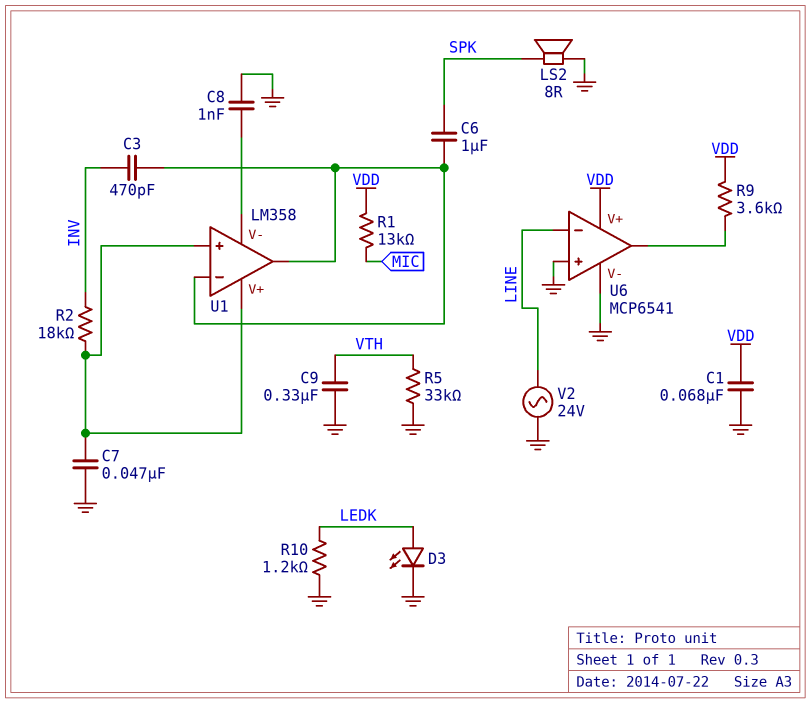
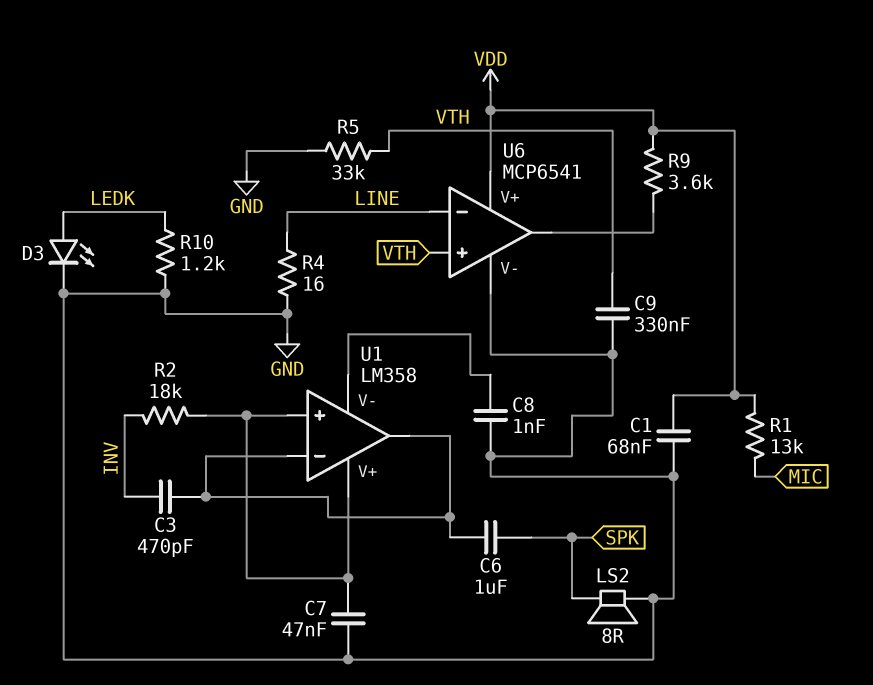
R4: none -> 16 (GND, LINE)
U6 pin in+: GND -> VTH
V2: AC 24V (GND, LINE) -> none

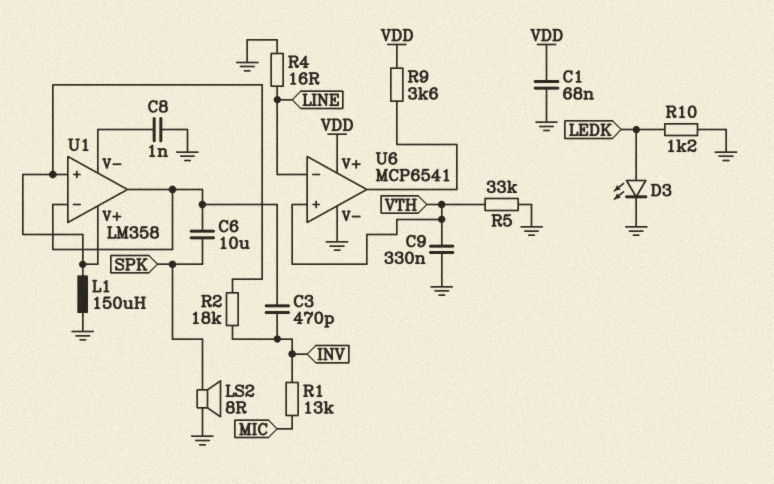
C6: 1uF (SPK, U1/in-) -> 10uF (SPK, U1/in-)
C7: 47nF (GND, U1/V+) -> none
L1: none -> 150uH (GND, U1/V+)
R1: 13k (MIC, VDD) -> 13k (INV, MIC)

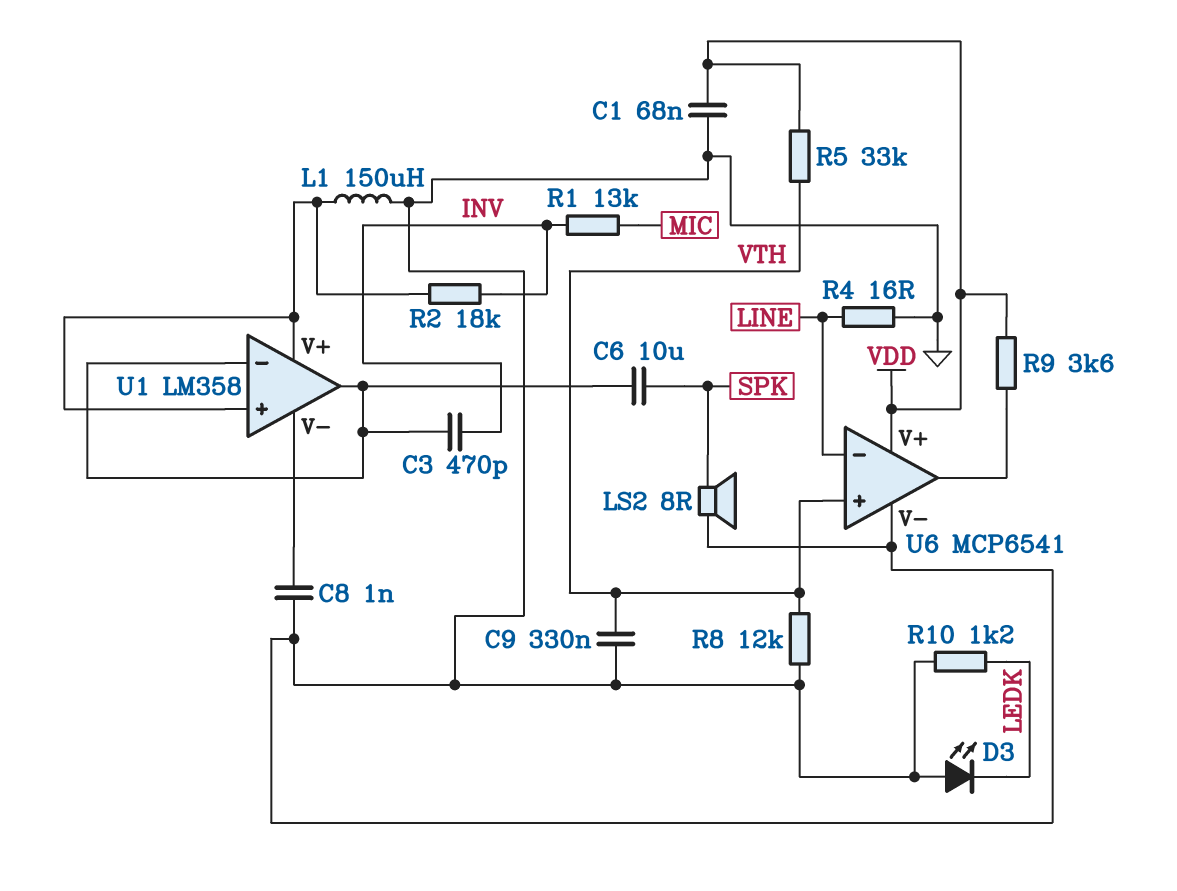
D3: LED (A LEDK, K GND) -> LED (A GND, K LEDK)
R5: 33k (GND, VTH) -> 33k (VDD, VTH)
R8: none -> 12k (GND, VTH)

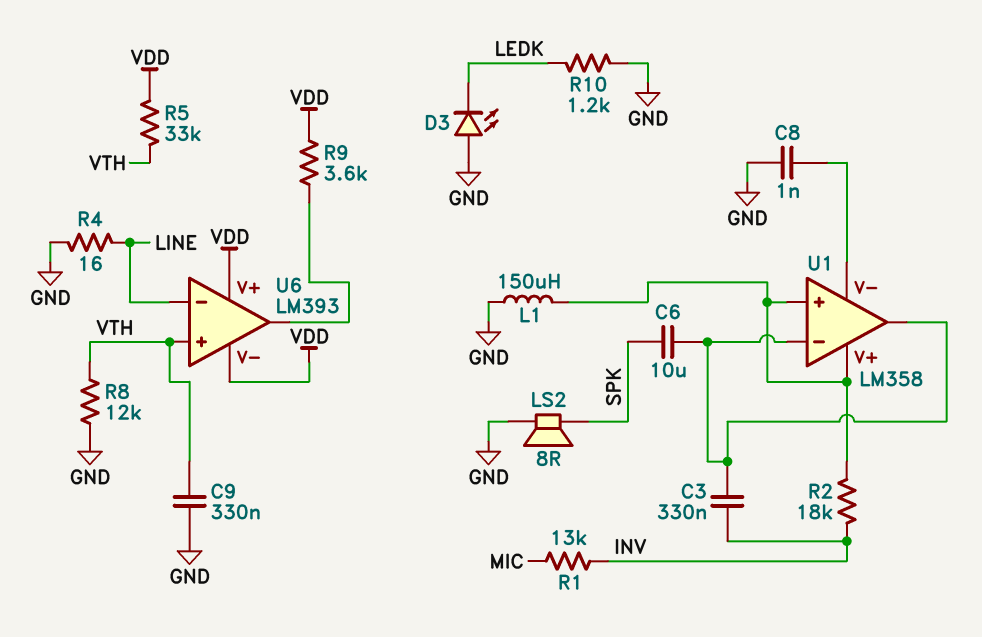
C1: 68nF (GND, VDD) -> none
C3: 470pF (INV, U1/in-) -> 330nF (INV, U1/in-)
U6: MCP6541 -> LM393
U6 pin V-: GND -> VDD

